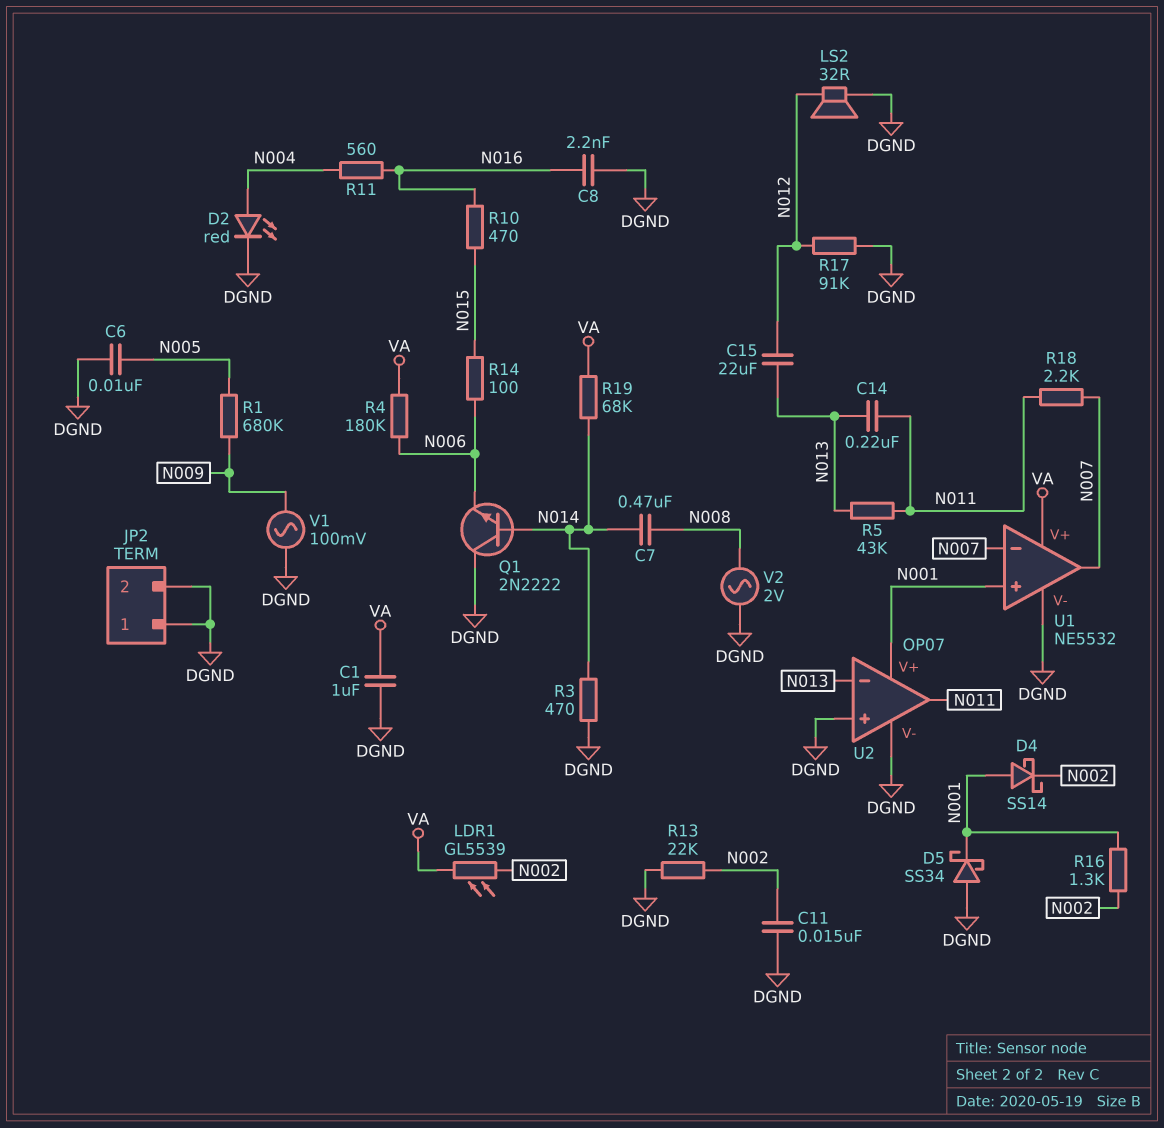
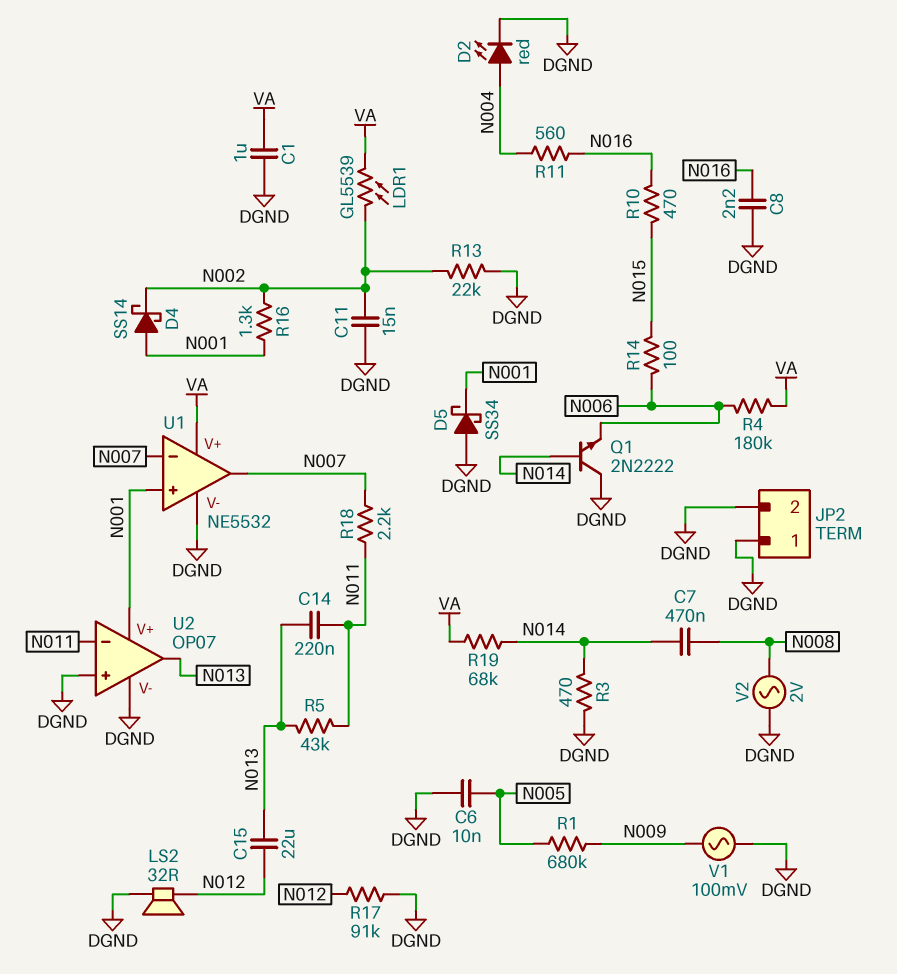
U2 pin in-: N013 -> N011
U2 pin out: N011 -> N013

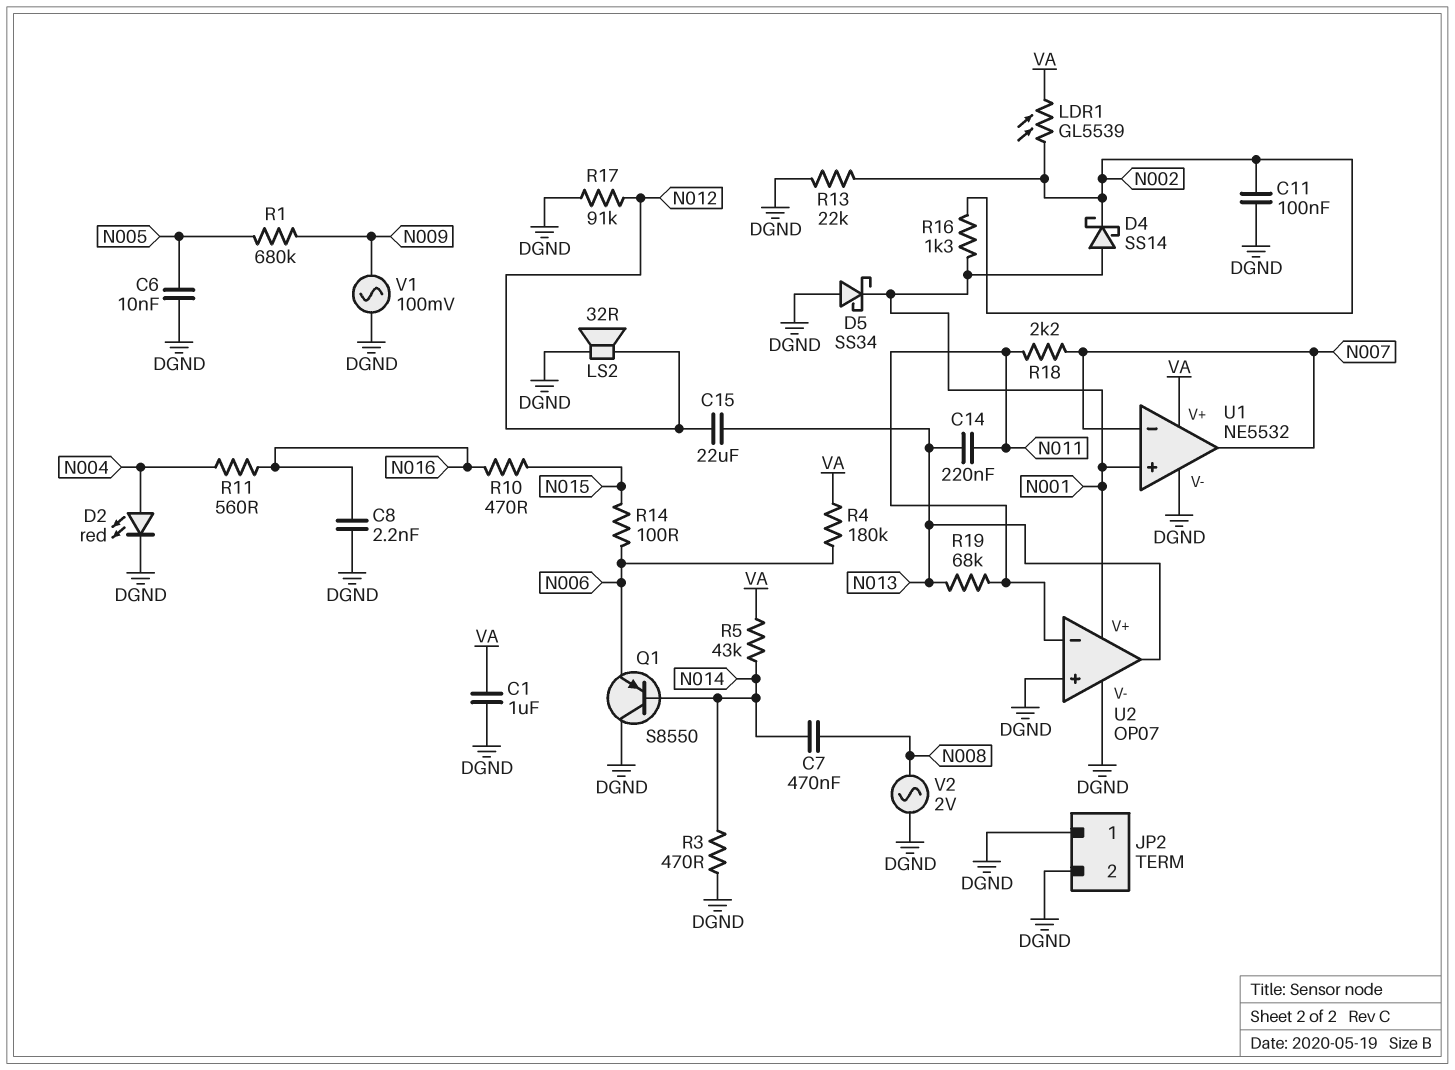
C11: 15nF (DGND, N002) -> 100nF (DGND, N002)
Q1: NPN 2N2222 (B N014, C DGND, E N006) -> PNP S8550 (B N014, C DGND, E N006)
R5: 43k (N011, N013) -> 43k (N014, VA)
R19: 68k (N014, VA) -> 68k (N011, N013)

